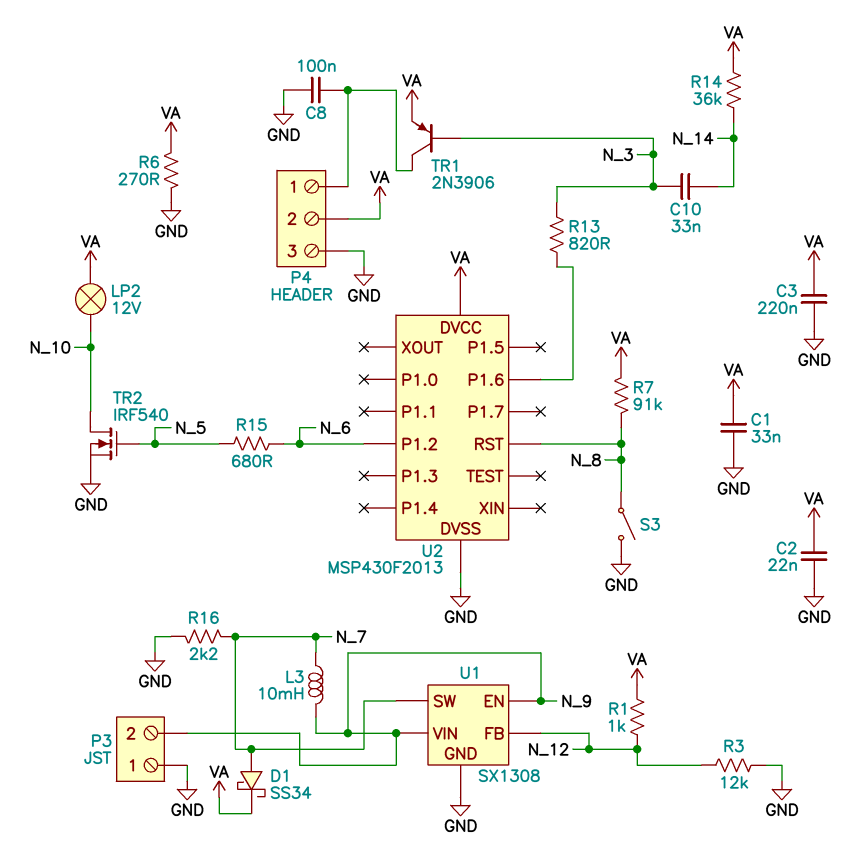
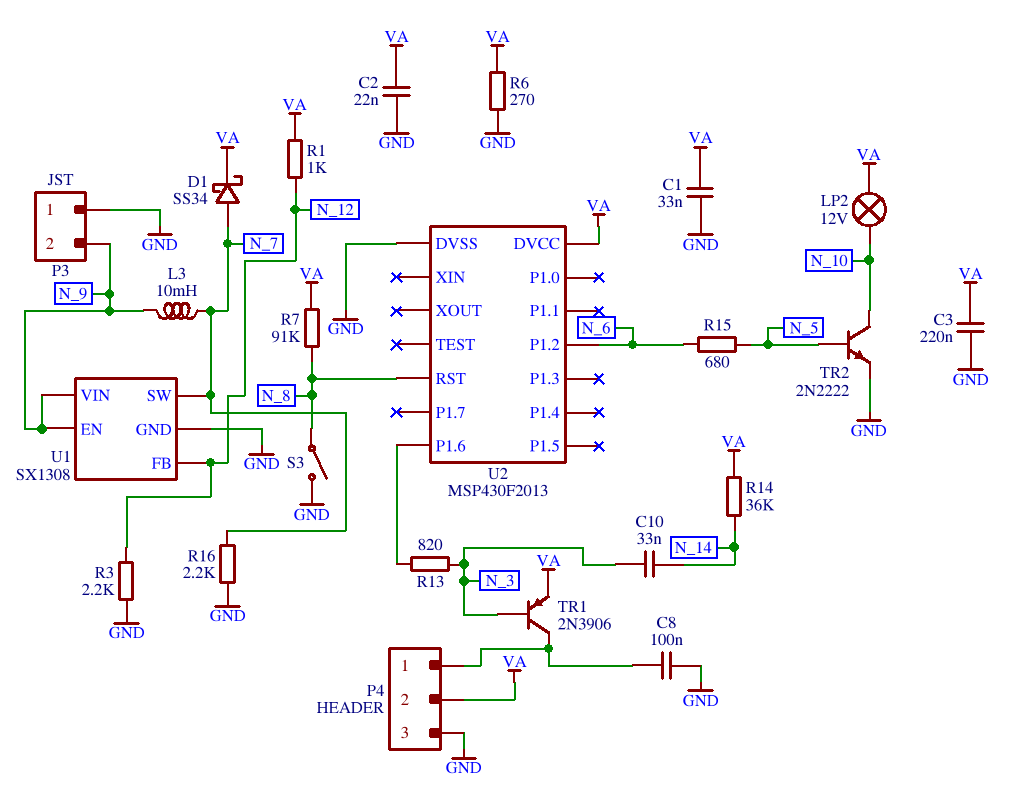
R3: 12k (GND, N_12) -> 2.2k (GND, N_12)
TR2: NMOS IRF540 (G N_5, D N_10, S GND) -> NPN 2N2222 (B N_5, C N_10, E GND)

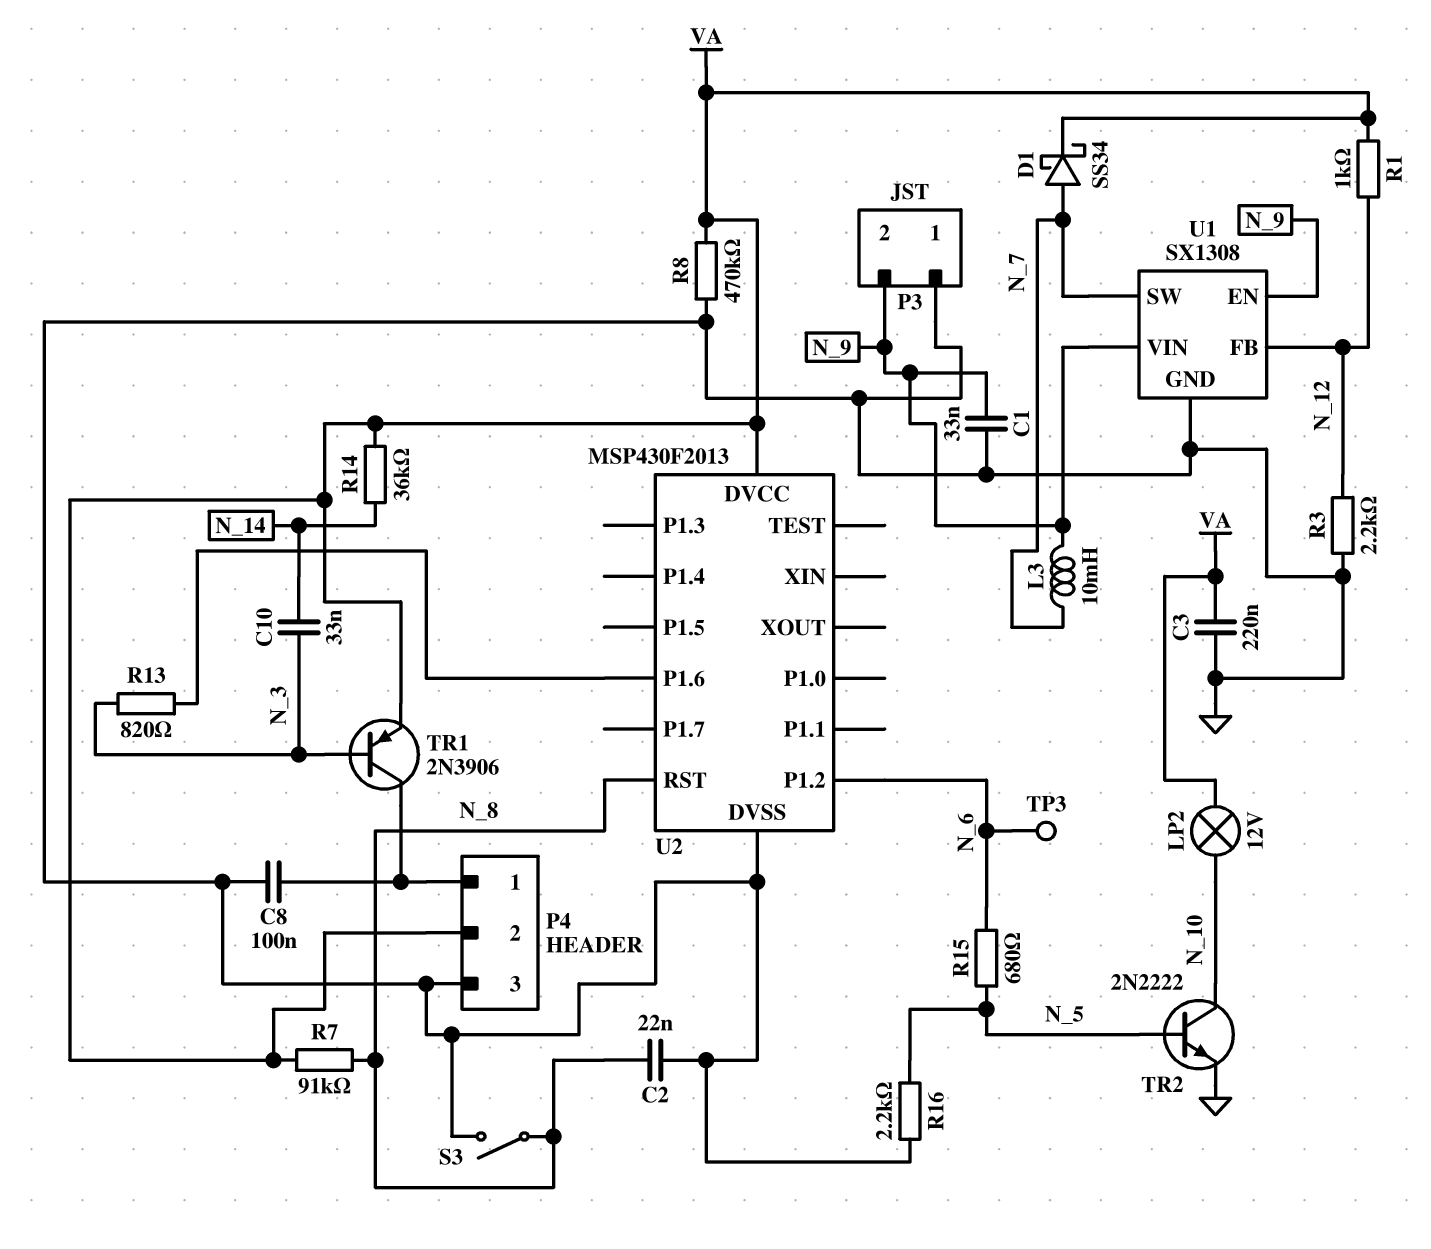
C1: 33nF (GND, VA) -> 33nF (GND, N_9)
C2: 22nF (GND, VA) -> 22nF (GND, N_8)
R6: 270 (GND, VA) -> none
R8: none -> 470k (GND, VA)
R16: 2.2k (GND, N_7) -> 2.2k (GND, N_5)
TP3: none -> test point (N_6)

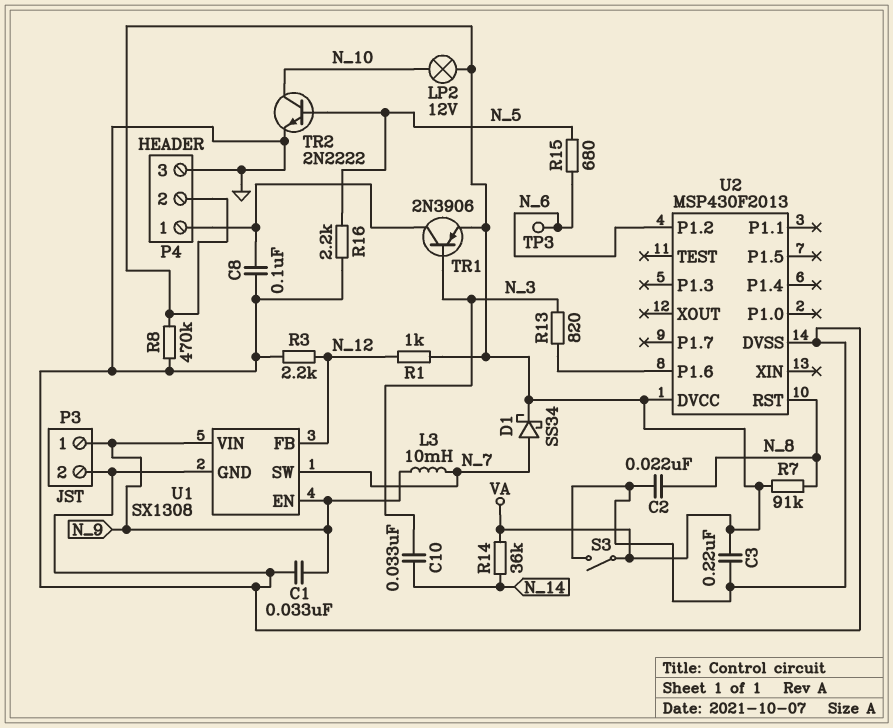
P3 pin 1: GND -> N_9
P3 pin 2: N_9 -> GND
S3: switch (GND, N_8) -> switch (GND, VA)

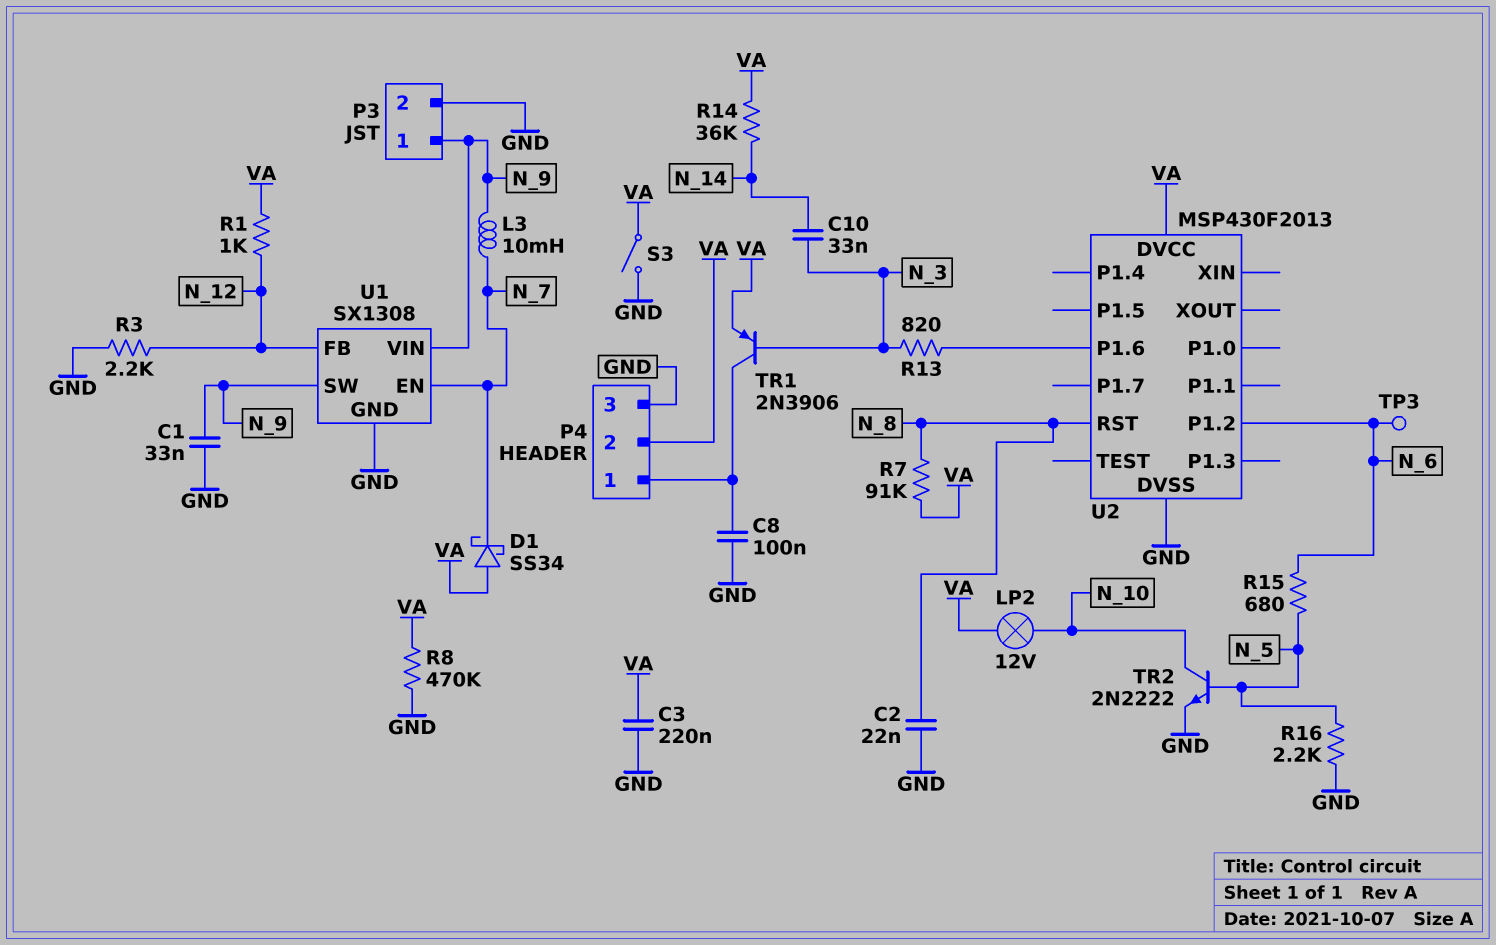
D1: schottky SS34 (A N_7, K VA) -> schottky SS34 (A VA, K N_7)
U1 pin EN: N_9 -> N_7
U1 pin SW: N_7 -> N_9

